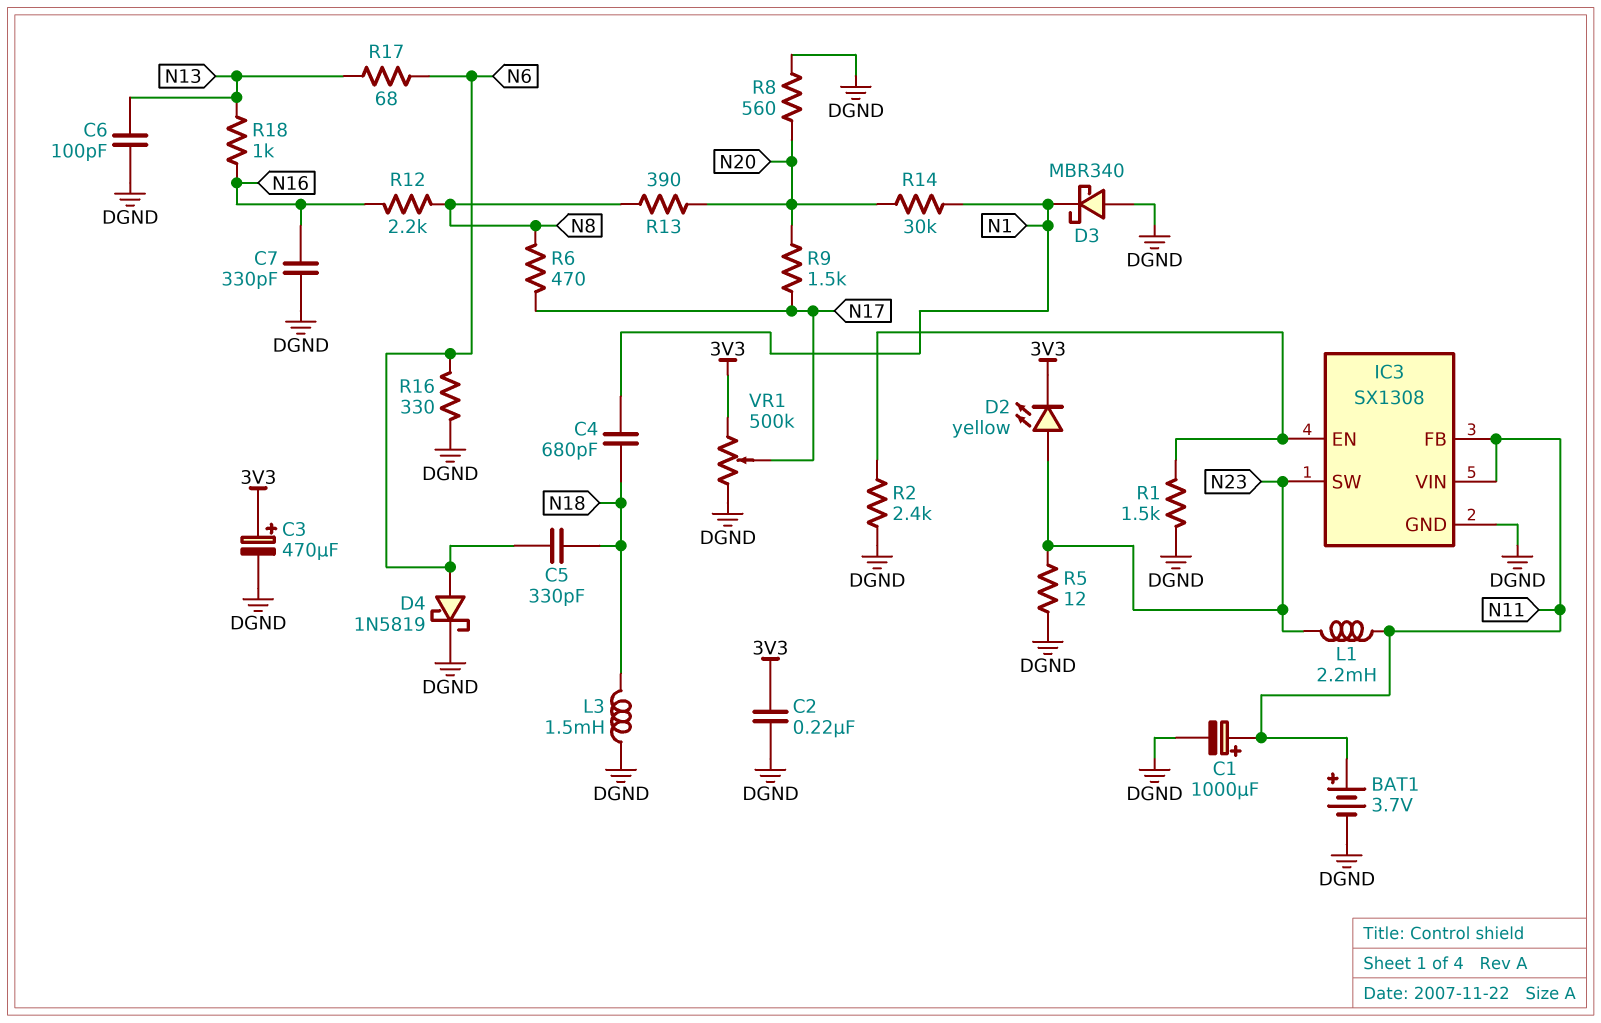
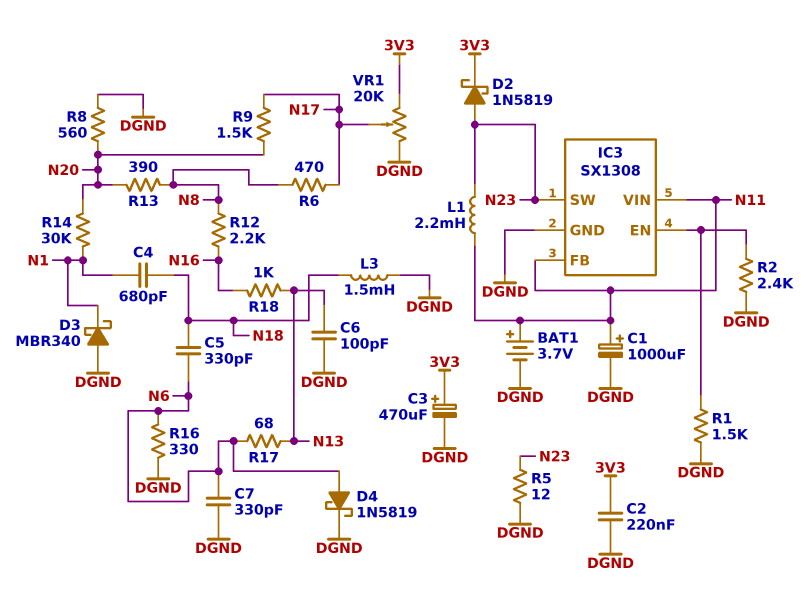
C7: 330pF (DGND, N16) -> 330pF (DGND, N6)
D2: LED yellow (A N23, K 3V3) -> schottky 1N5819 (A N23, K 3V3)
VR1: 500k (3V3, DGND, wiper N17) -> 20k (3V3, DGND, wiper N17)

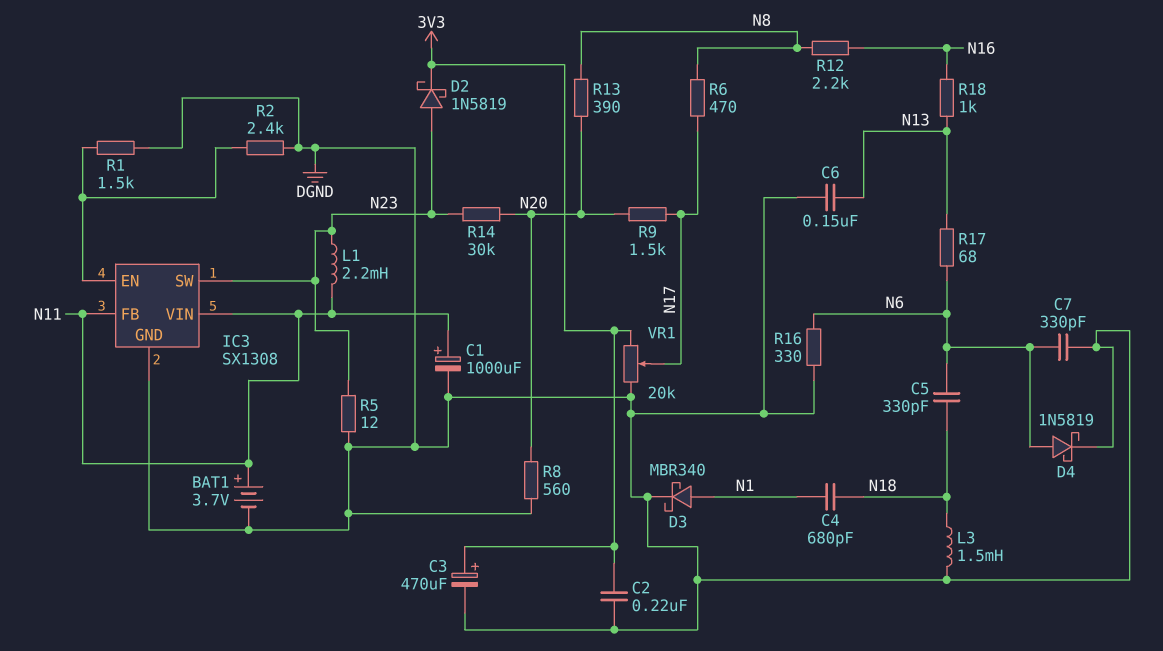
C6: 100pF (DGND, N13) -> 150nF (DGND, N13)
D3: schottky MBR340 (A DGND, K N1) -> schottky MBR340 (A N1, K DGND)
R14: 30k (N1, N20) -> 30k (N20, N23)

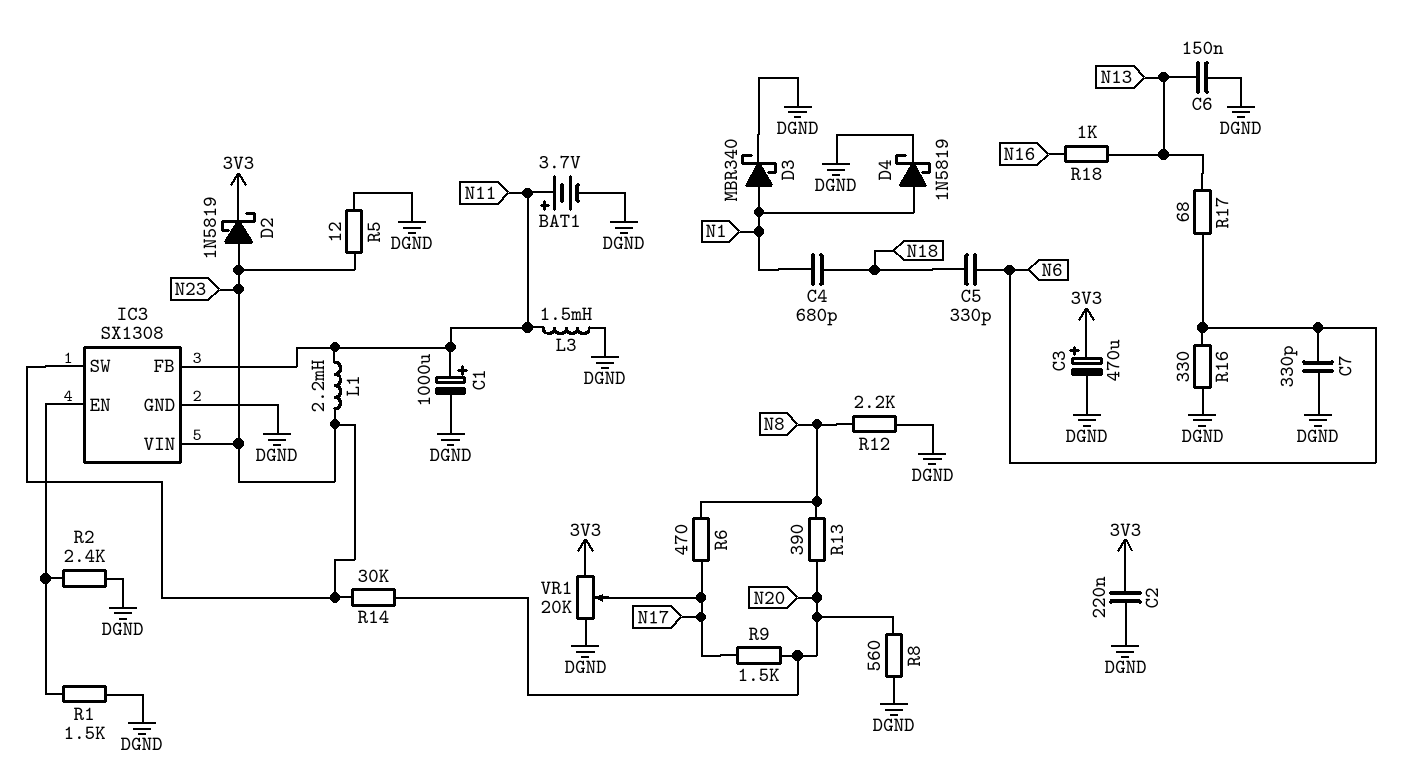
D4: schottky 1N5819 (A N6, K DGND) -> schottky 1N5819 (A N1, K DGND)
IC3 pin VIN: N11 -> N23
L3: 1.5mH (DGND, N18) -> 1.5mH (DGND, N11)
R12: 2.2k (N8, N16) -> 2.2k (DGND, N8)

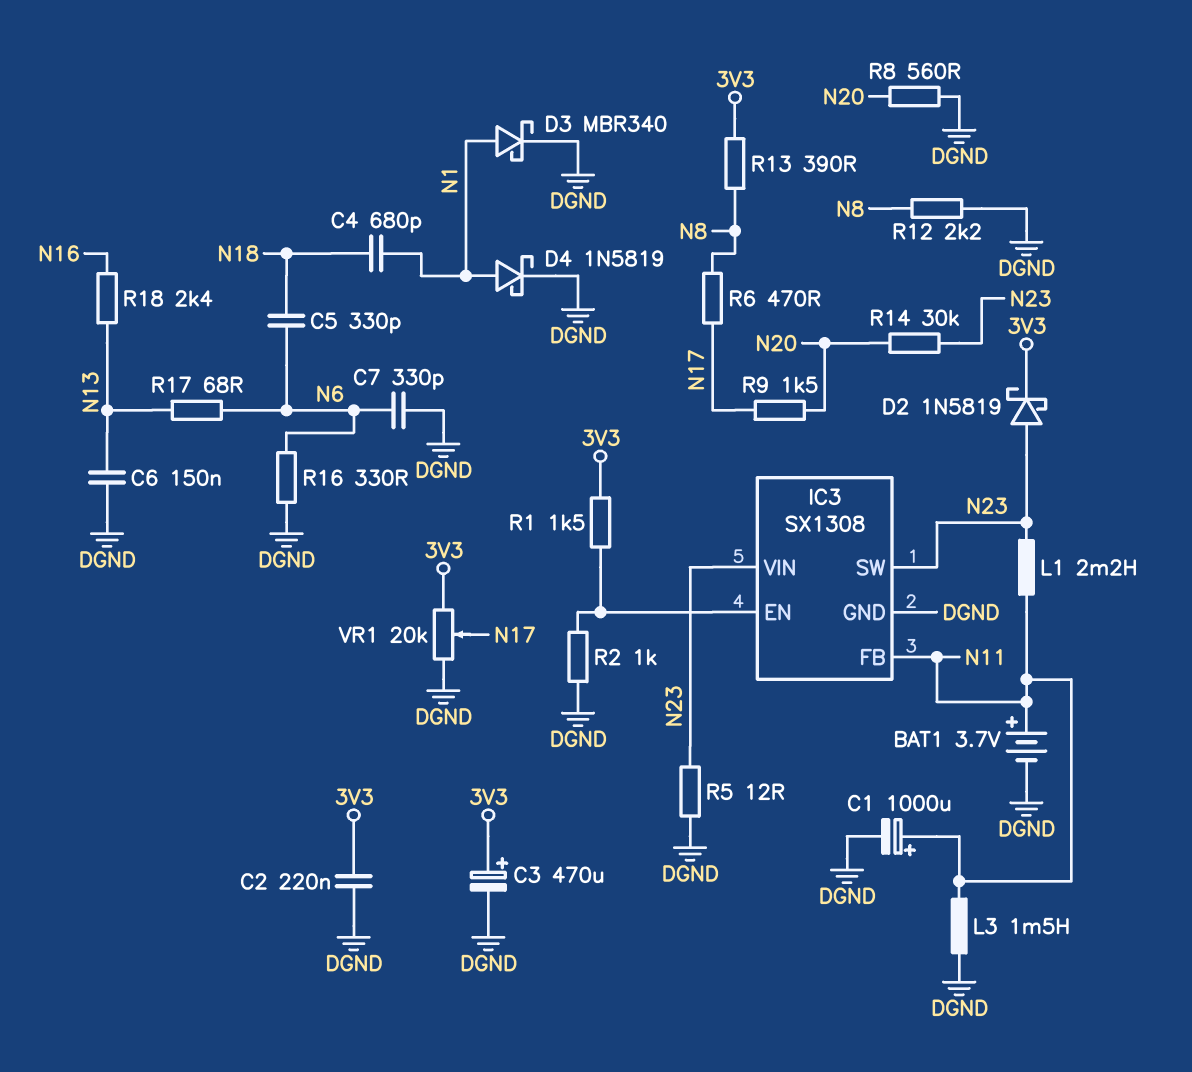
R1: 1.5k (DGND, IC3/EN) -> 1.5k (3V3, IC3/EN)
R2: 2.4k (DGND, IC3/EN) -> 1k (DGND, IC3/EN)
R13: 390 (N8, N20) -> 390 (3V3, N8)
R18: 1k (N13, N16) -> 2.4k (N13, N16)

